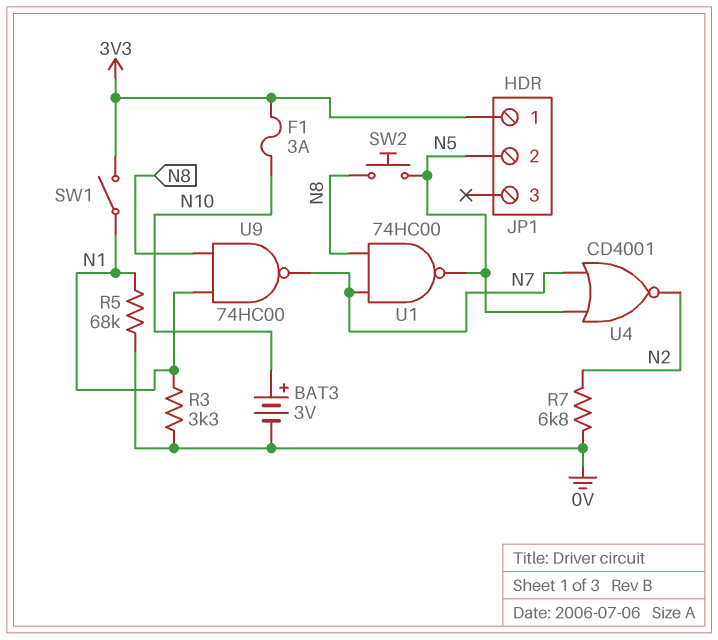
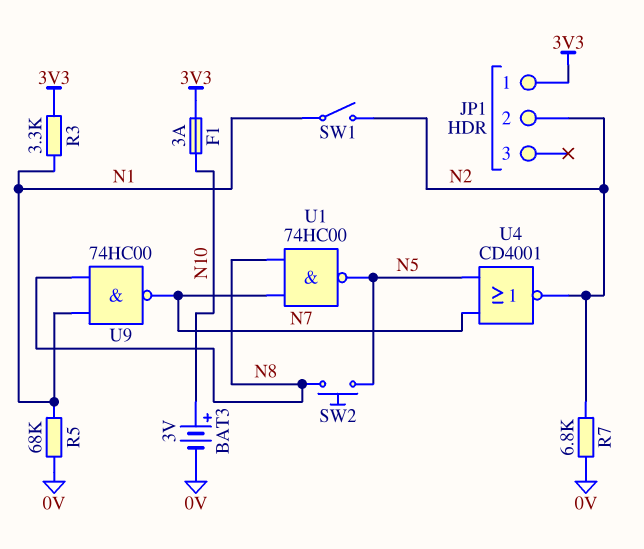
JP1 pin 2: N5 -> N2
R3: 3.3k (0V, N1) -> 3.3k (3V3, N1)
SW1: switch (3V3, N1) -> switch (N1, N2)

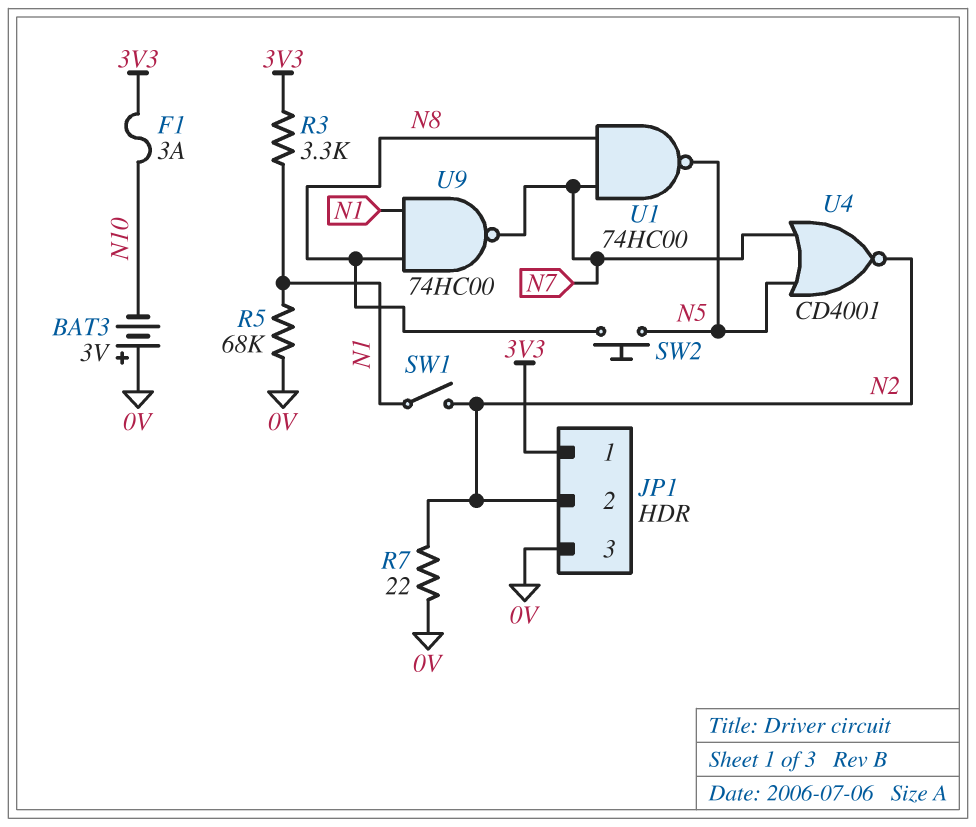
BAT3: 3V (plus N10, minus 0V) -> 3V (plus 0V, minus N10)
JP1 pin 3: none -> 0V
R7: 6.8k (0V, N2) -> 22 (0V, N2)

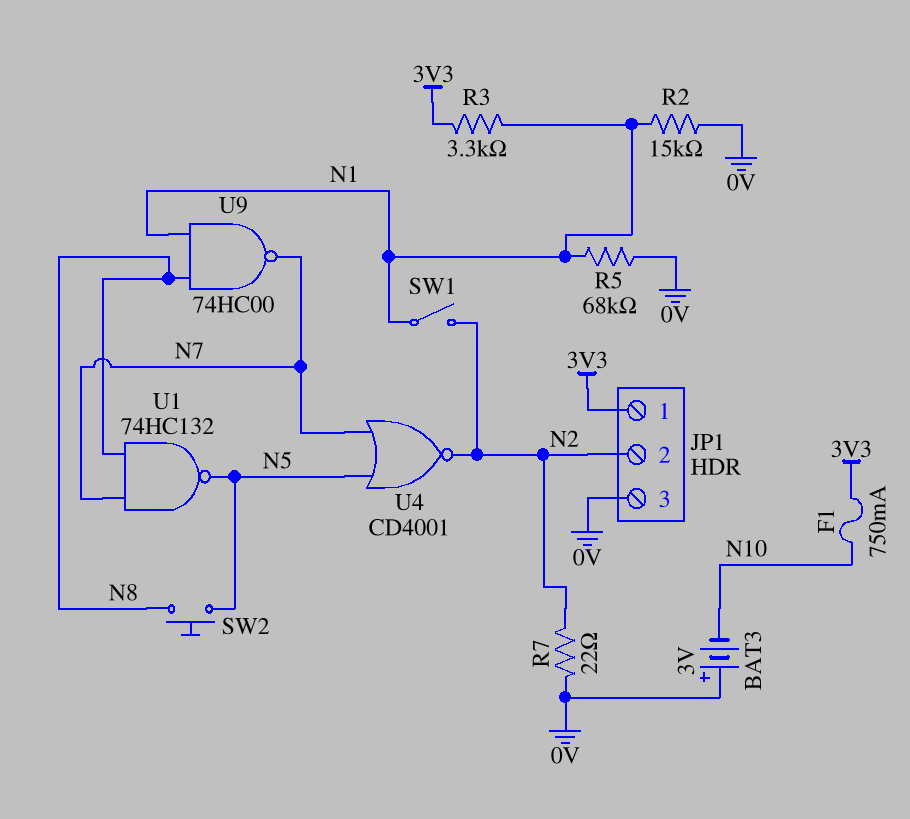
F1: 3A (3V3, N10) -> 750mA (3V3, N10)
R2: none -> 15k (0V, N1)
U1: NAND 74HC00 (in N7, in N8, out N5) -> NAND 74HC132 (in N7, in N8, out N5)

